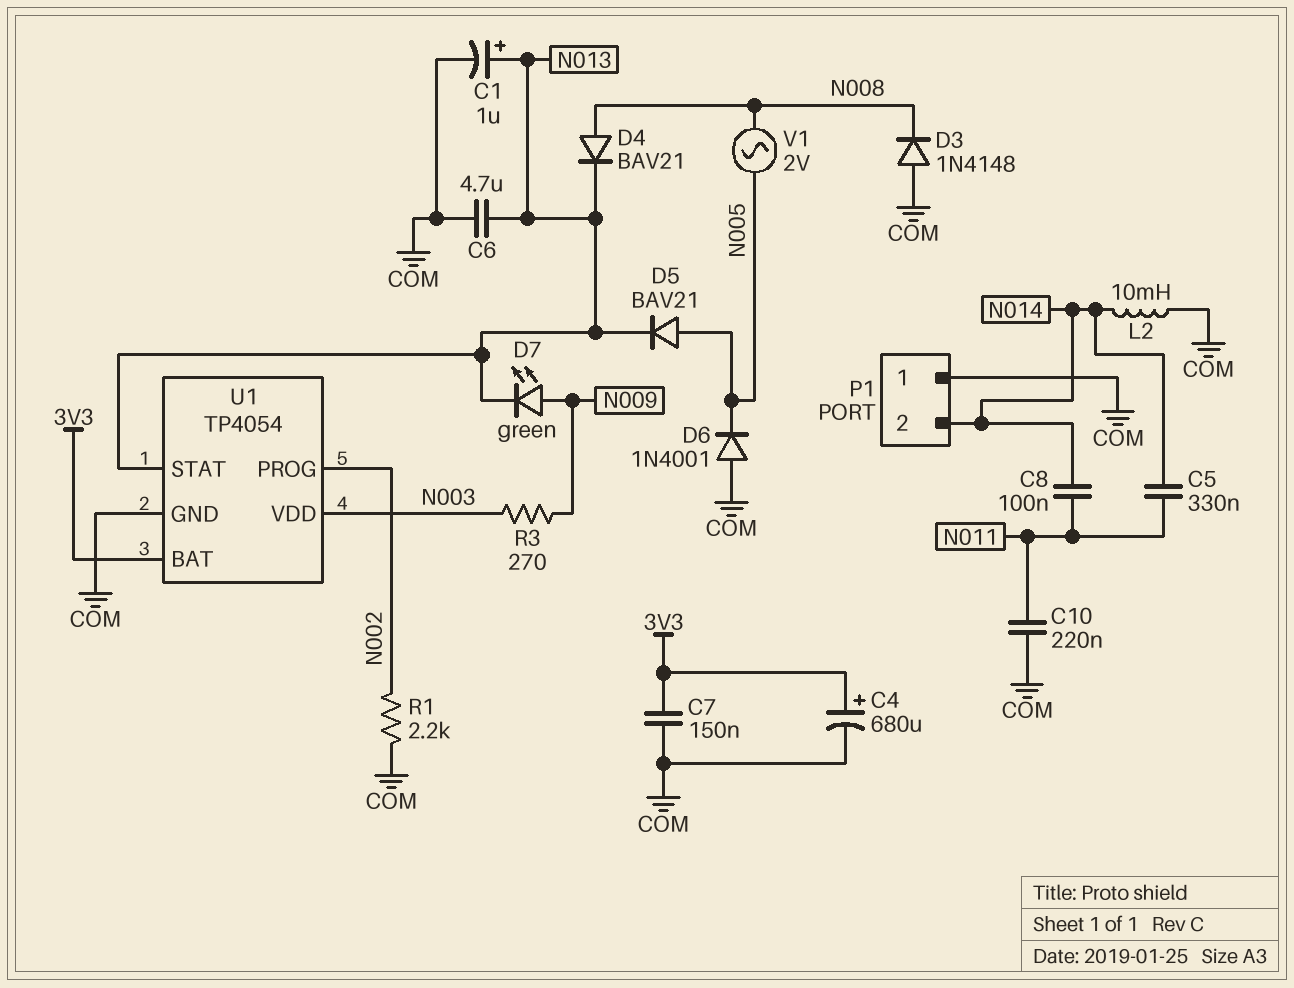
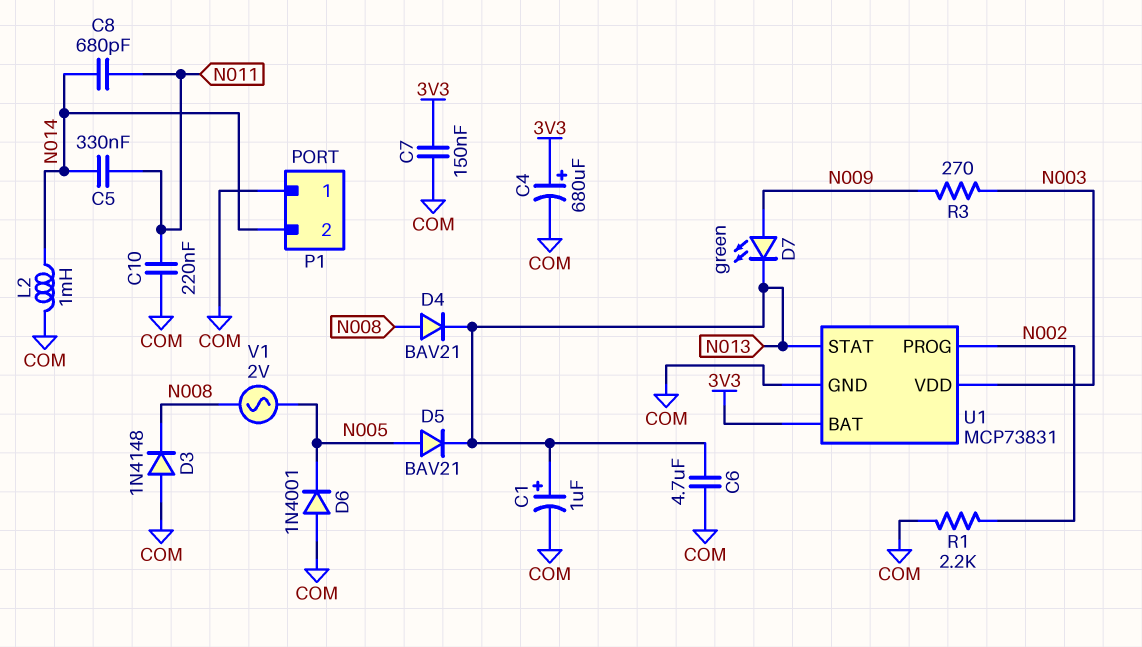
C8: 100nF (N011, N014) -> 680pF (N011, N014)
L2: 10mH (COM, N014) -> 1mH (COM, N014)
U1: TP4054 -> MCP73831

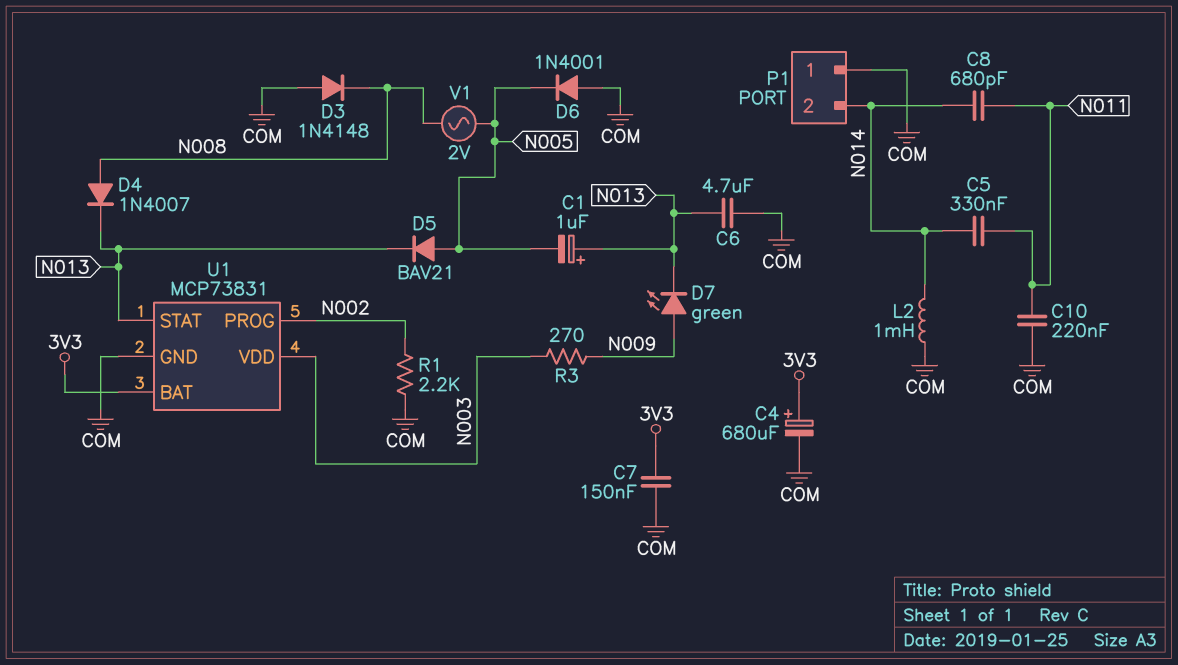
C1: 1uF (plus N013, minus COM) -> 1uF (plus N013, minus N005)
D4: diode BAV21 (A N008, K N013) -> diode 1N4007 (A N008, K N013)

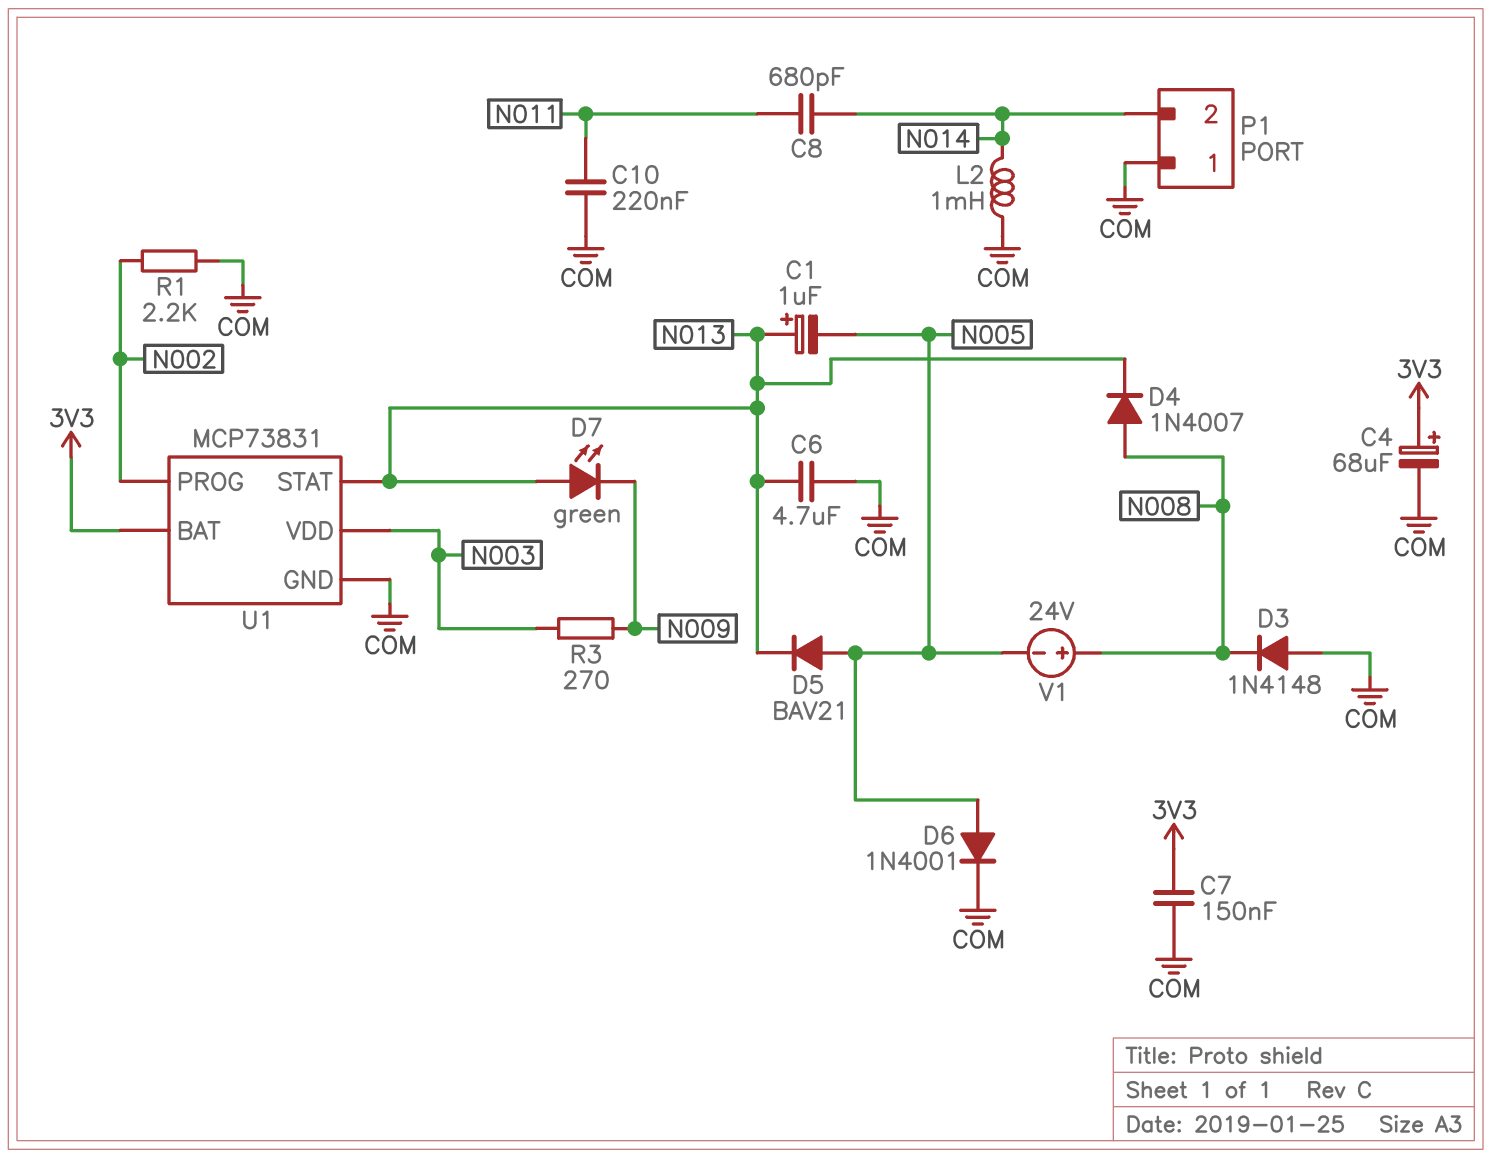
C4: 680uF (plus 3V3, minus COM) -> 68uF (plus 3V3, minus COM)
C5: 330nF (N011, N014) -> none
D6: diode 1N4001 (A COM, K N005) -> diode 1N4001 (A N005, K COM)
D7: LED green (A N009, K N013) -> LED green (A N013, K N009)
V1: AC 2V (N005, N008) -> 24V (plus N008, minus N005)

